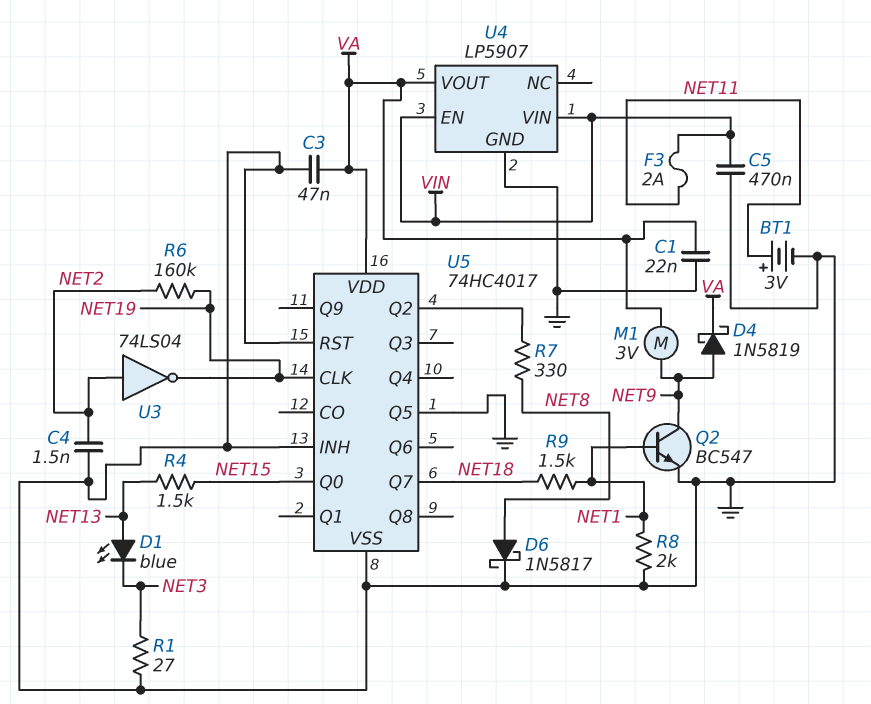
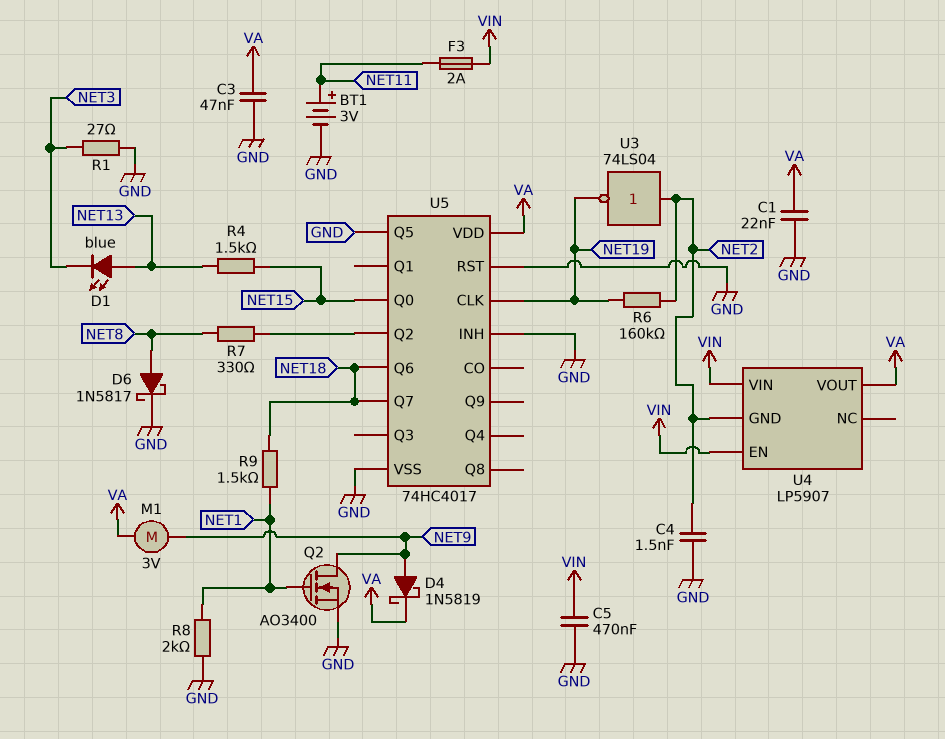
Q2: NPN BC547 (B NET1, C NET9, E GND) -> NMOS AO3400 (G NET1, D NET9, S GND)
U4 pin GND: GND -> NET2
U5 pin Q6: none -> NET18

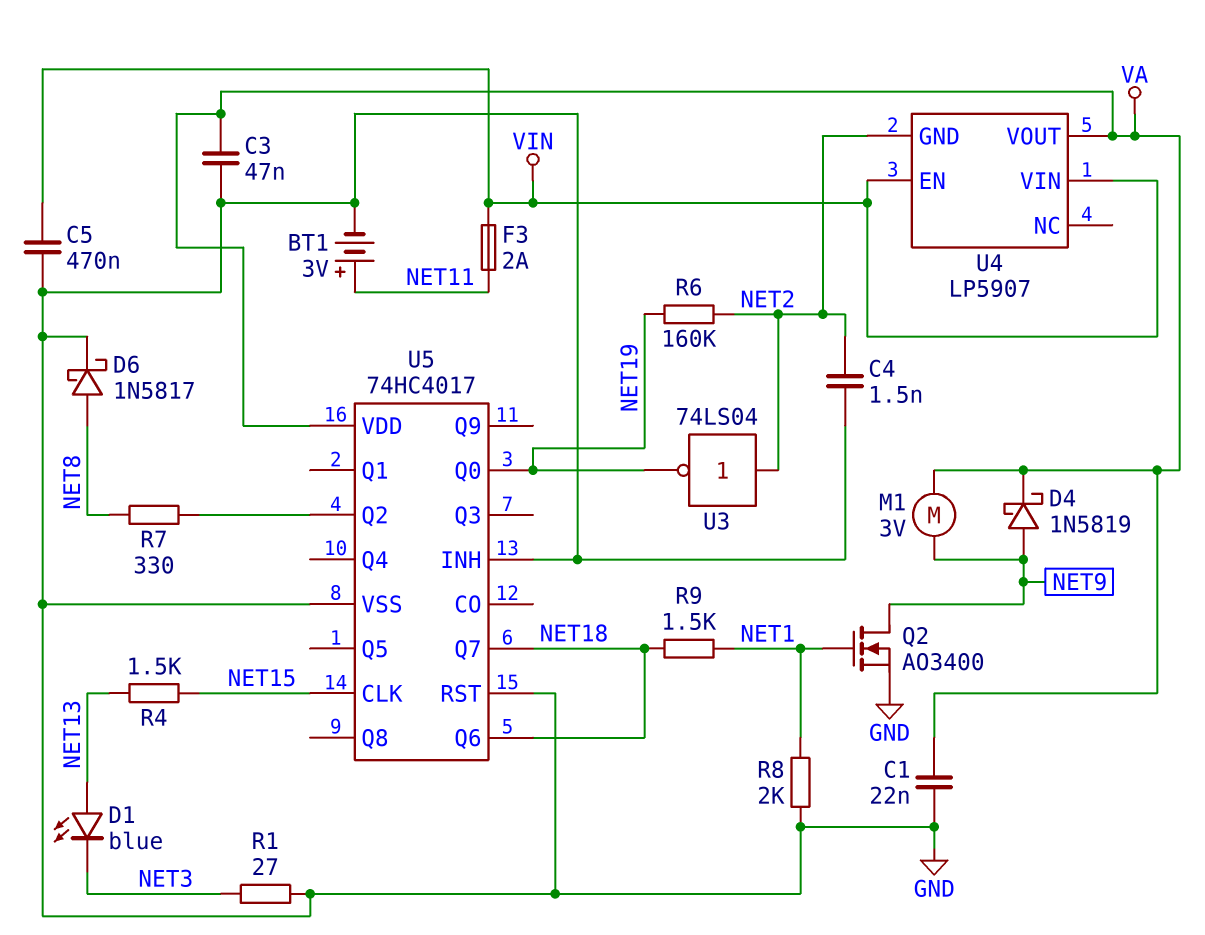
U5 pin CLK: NET19 -> NET15
U5 pin Q0: NET15 -> NET19
U5 pin Q5: GND -> none

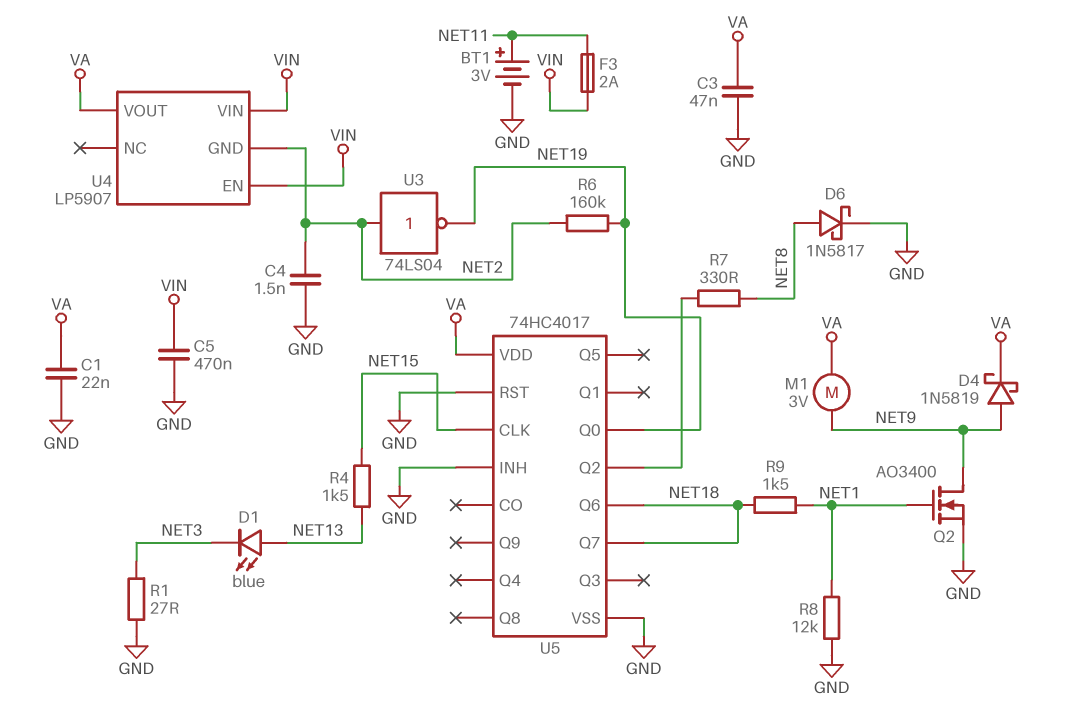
R8: 2k (GND, NET1) -> 12k (GND, NET1)

